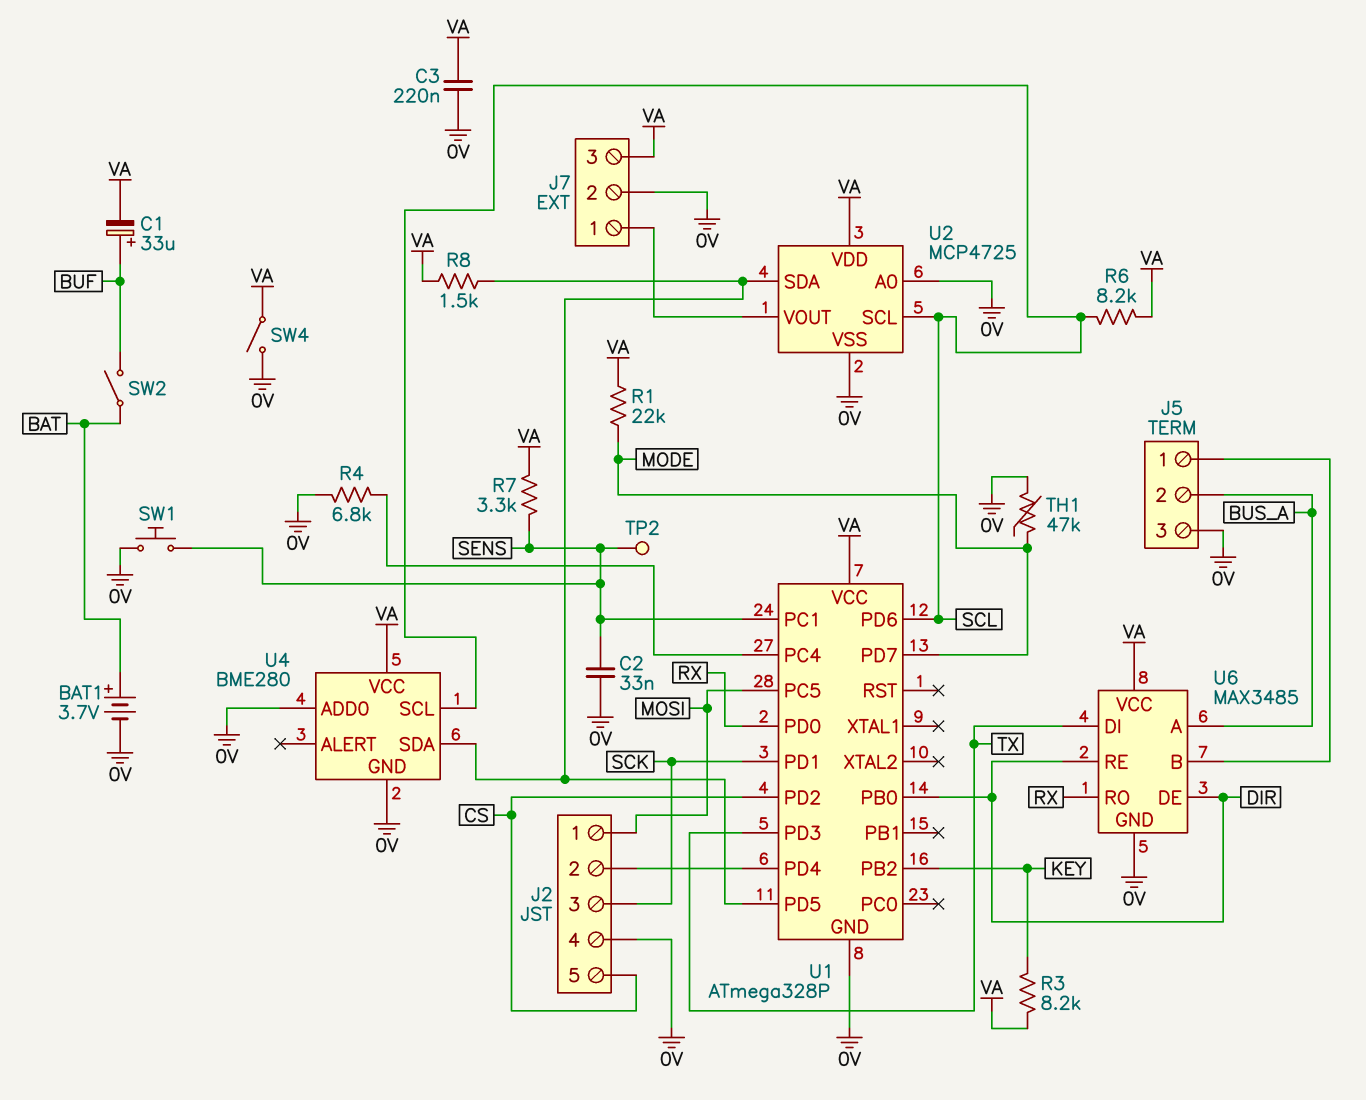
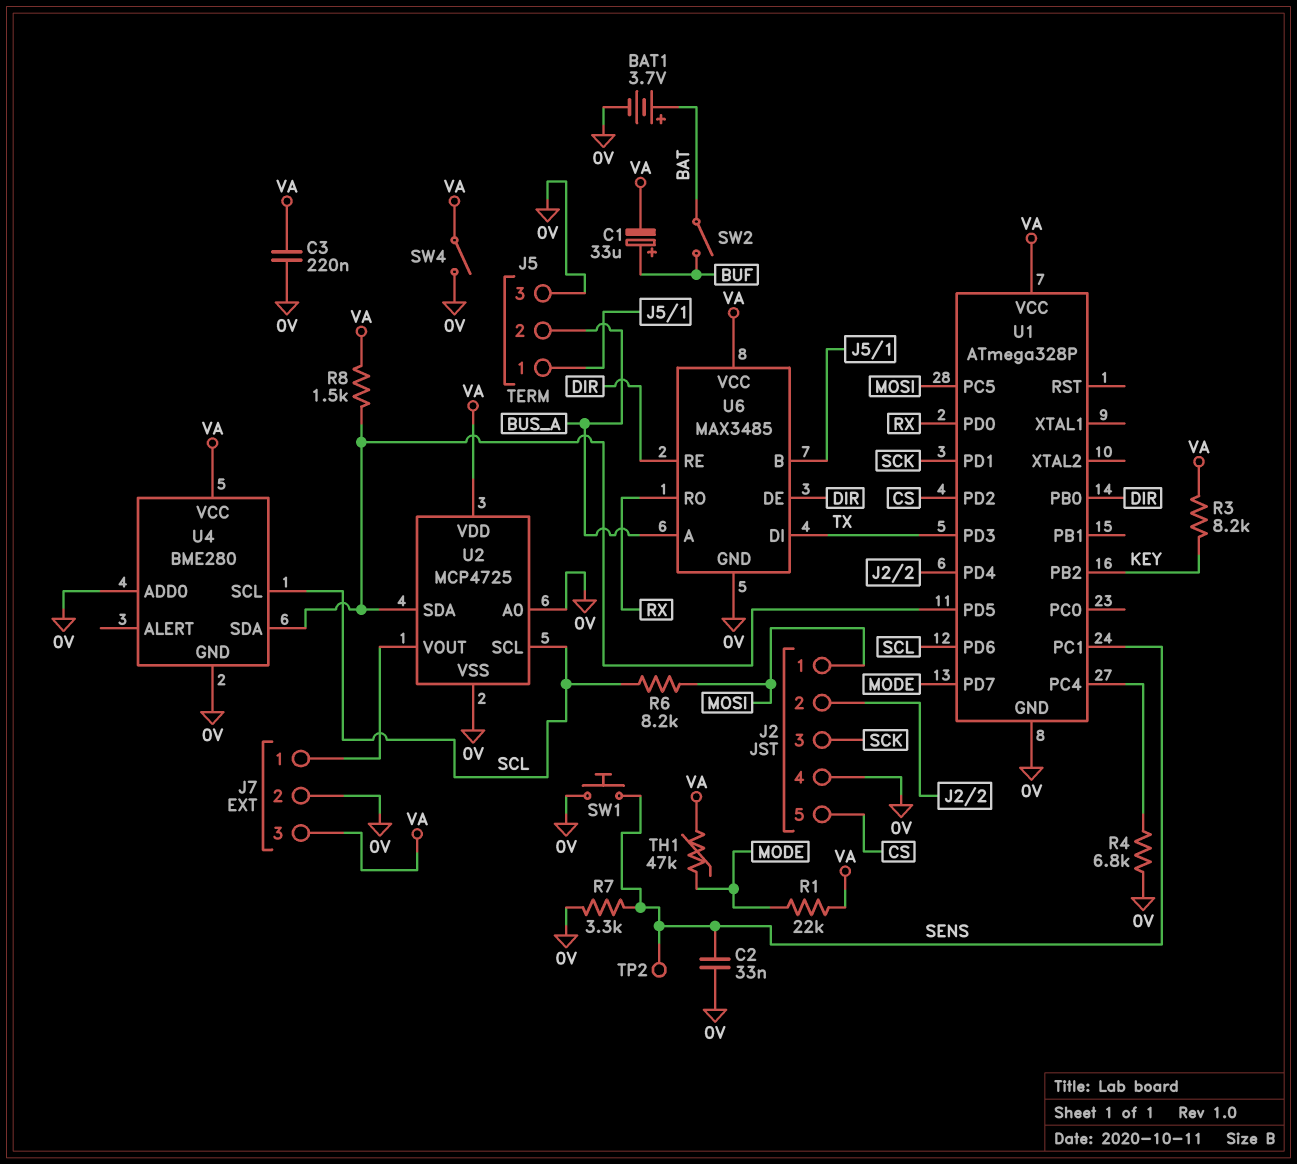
R6: 8.2k (SCL, VA) -> 8.2k (MOSI, SCL)
R7: 3.3k (SENS, VA) -> 3.3k (0V, SENS)
TH1: 47k (0V, MODE) -> 47k (MODE, VA)

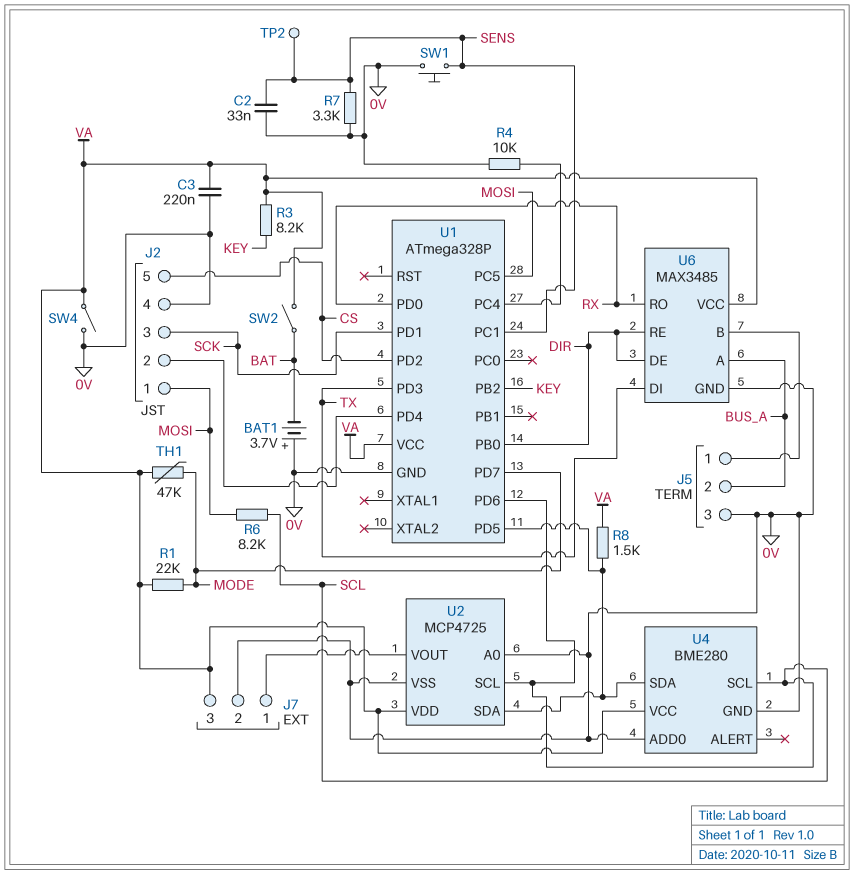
BAT1: 3.7V (plus BAT, minus 0V) -> 3.7V (plus 0V, minus BAT)
C1: 33uF (plus BUF, minus VA) -> none
R4: 6.8k (0V, U1/PC4) -> 10k (0V, U1/PC4)
SW2: switch (BAT, BUF) -> switch (BAT, VA)

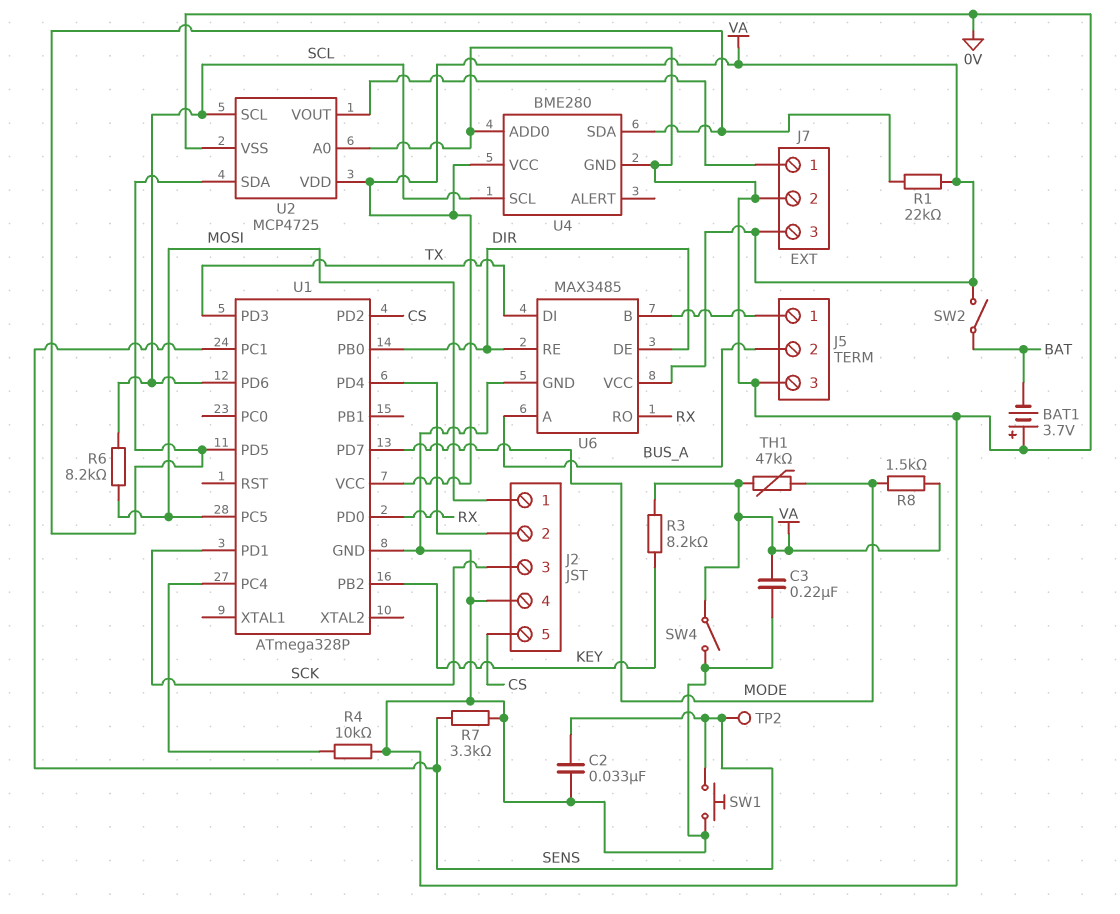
R1: 22k (MODE, VA) -> 22k (U1/PD5, VA)
R8: 1.5k (U1/PD5, VA) -> 1.5k (MODE, VA)

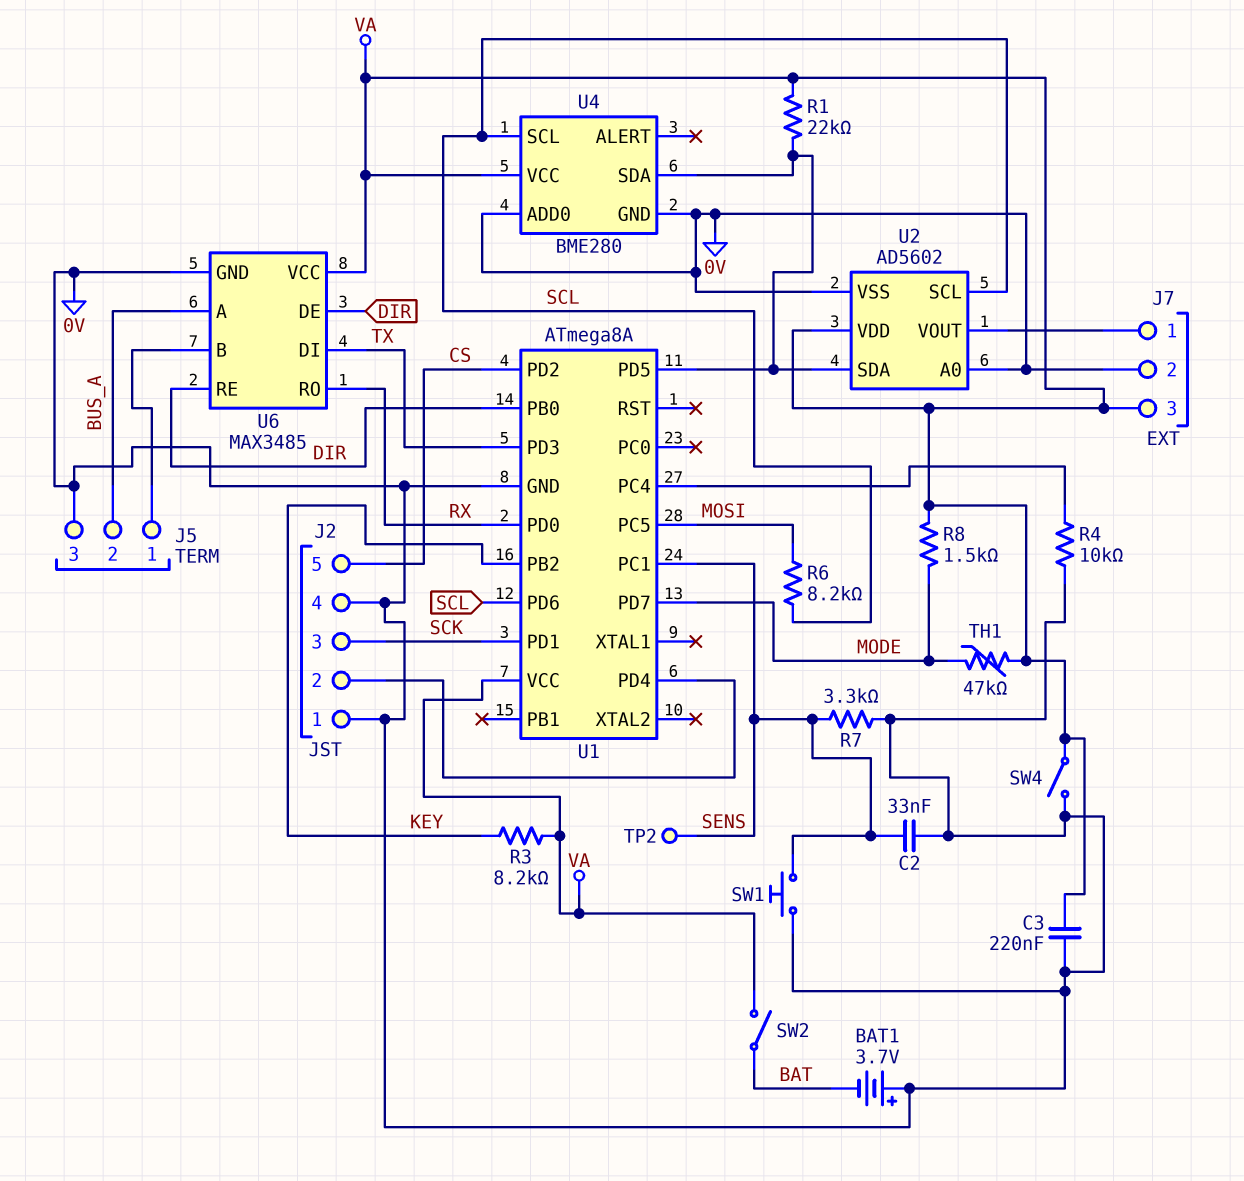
J2 pin 1: MOSI -> 0V
U1: ATmega328P -> ATmega8A
U2: MCP4725 -> AD5602

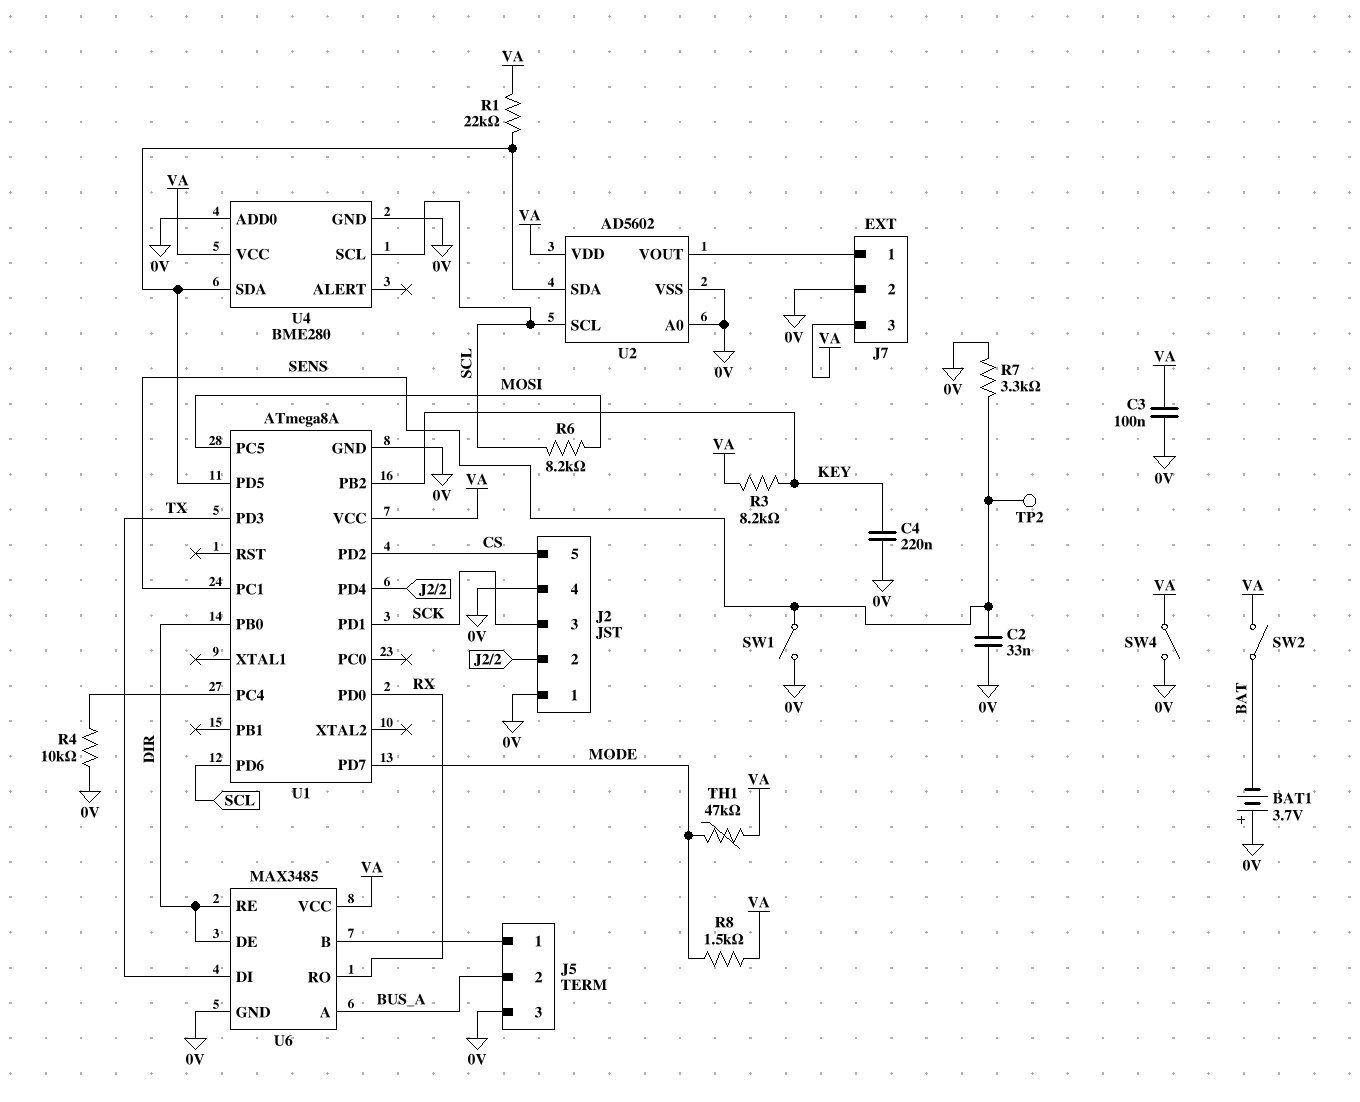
C3: 220nF (0V, VA) -> 100nF (0V, VA)
C4: none -> 220nF (0V, KEY)
SW1: button (0V, SENS) -> switch (0V, SENS)

